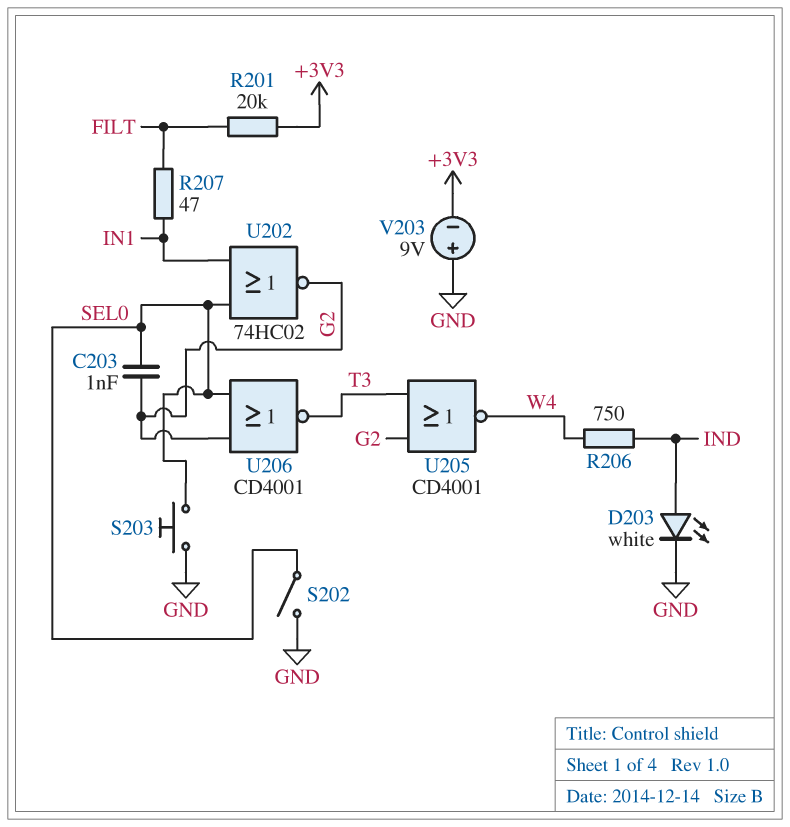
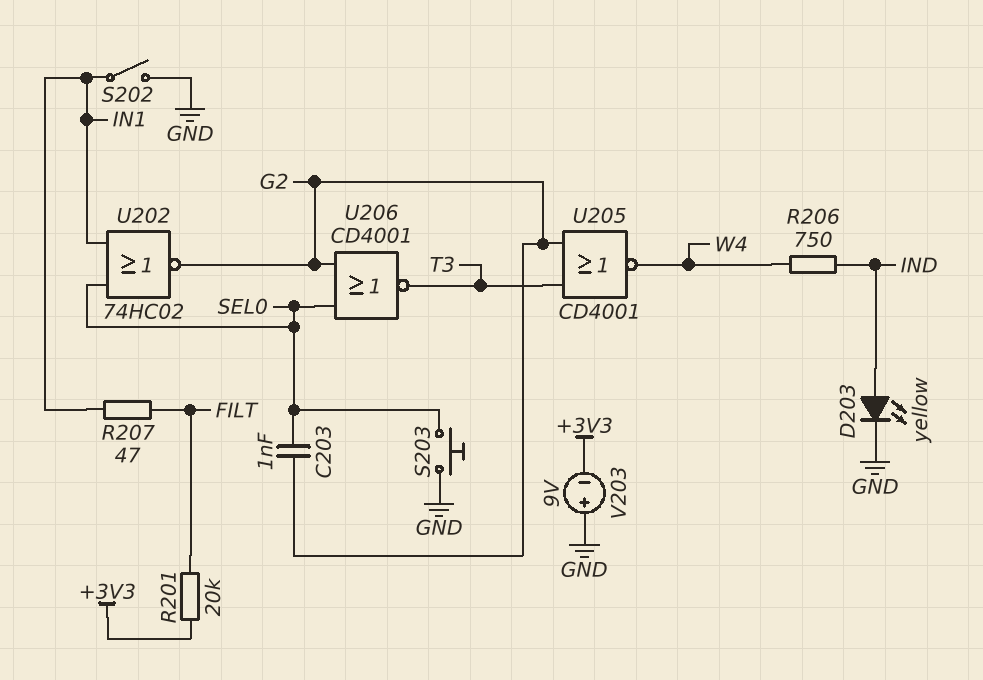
D203: LED white (A IND, K GND) -> LED yellow (A IND, K GND)
S202: switch (GND, SEL0) -> switch (GND, IN1)

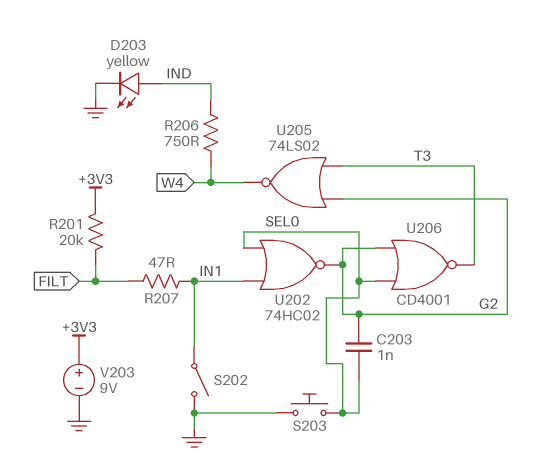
U205: NOR CD4001 (in G2, in T3, out W4) -> NOR 74LS02 (in G2, in T3, out W4)
V203: 9V (plus GND, minus +3V3) -> 9V (plus +3V3, minus GND)

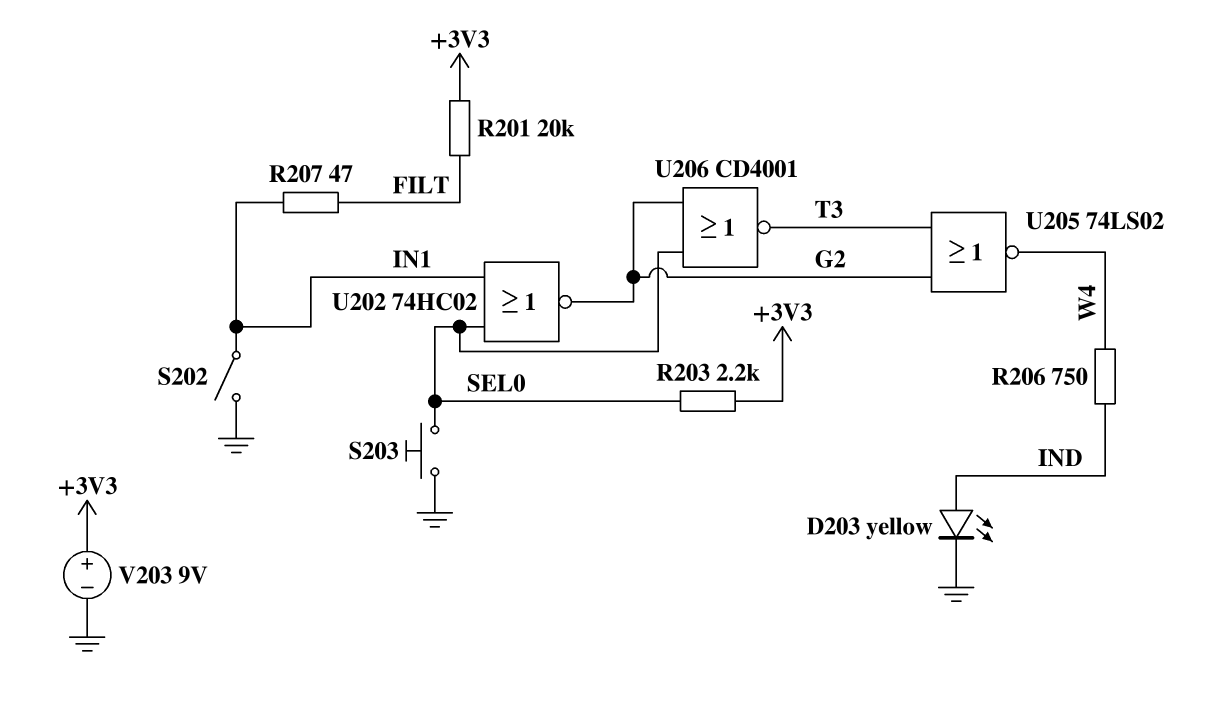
C203: 1nF (G2, SEL0) -> none
R203: none -> 2.2k (+3V3, SEL0)

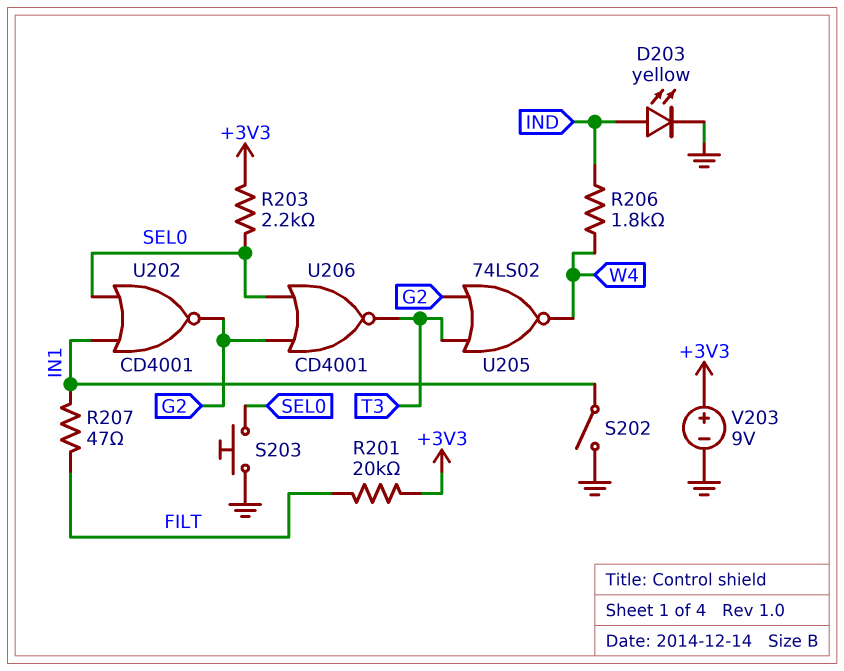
R206: 750 (IND, W4) -> 1.8k (IND, W4)
U202: NOR 74HC02 (in IN1, in SEL0, out G2) -> NOR CD4001 (in IN1, in SEL0, out G2)

